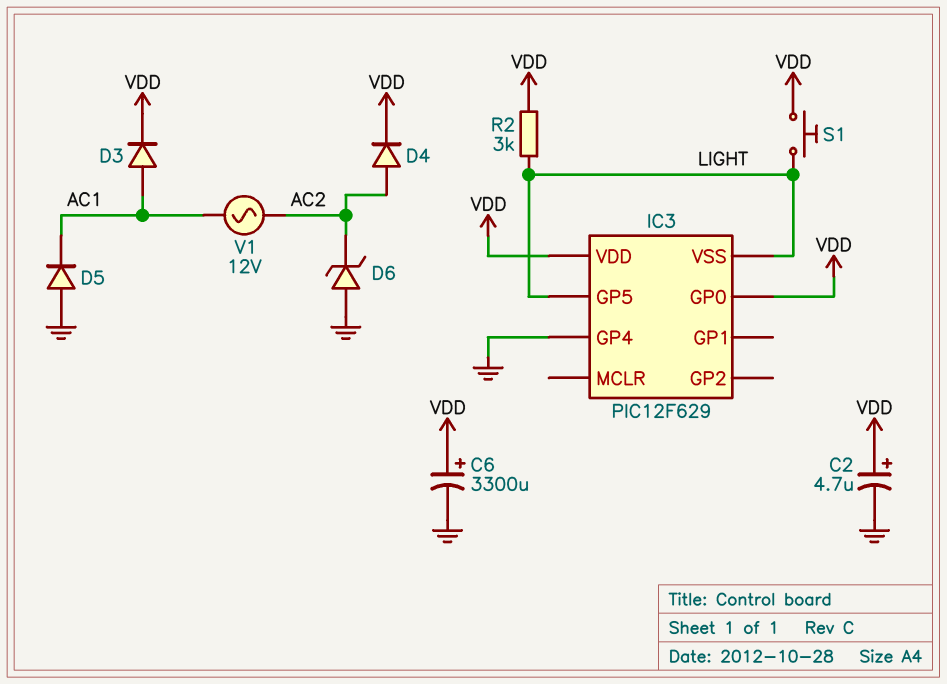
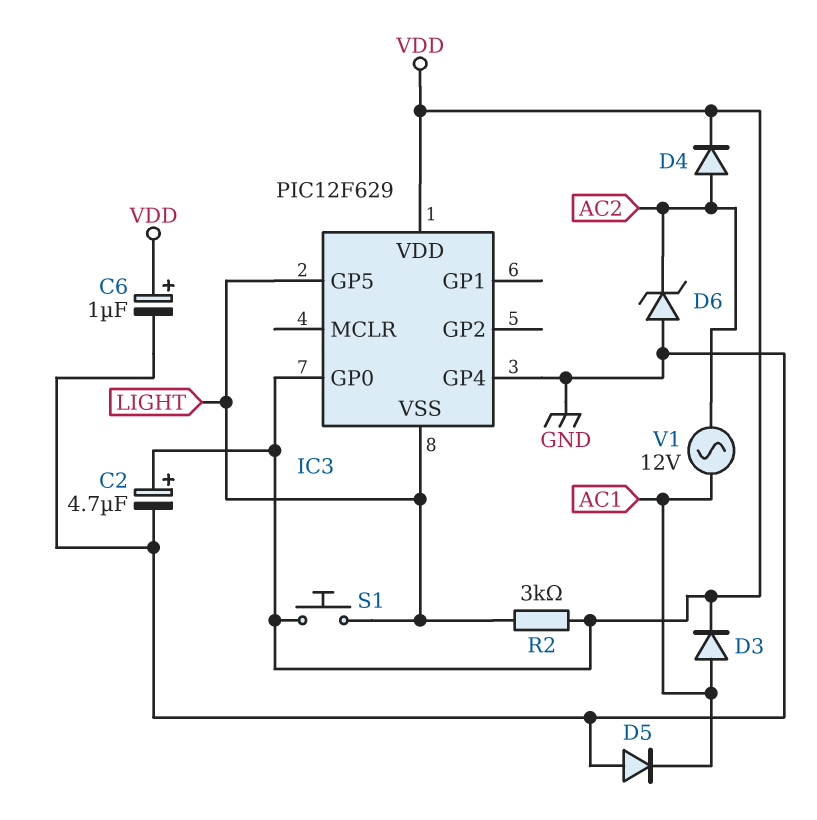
C6: 3300uF (plus VDD, minus GND) -> 1uF (plus VDD, minus GND)

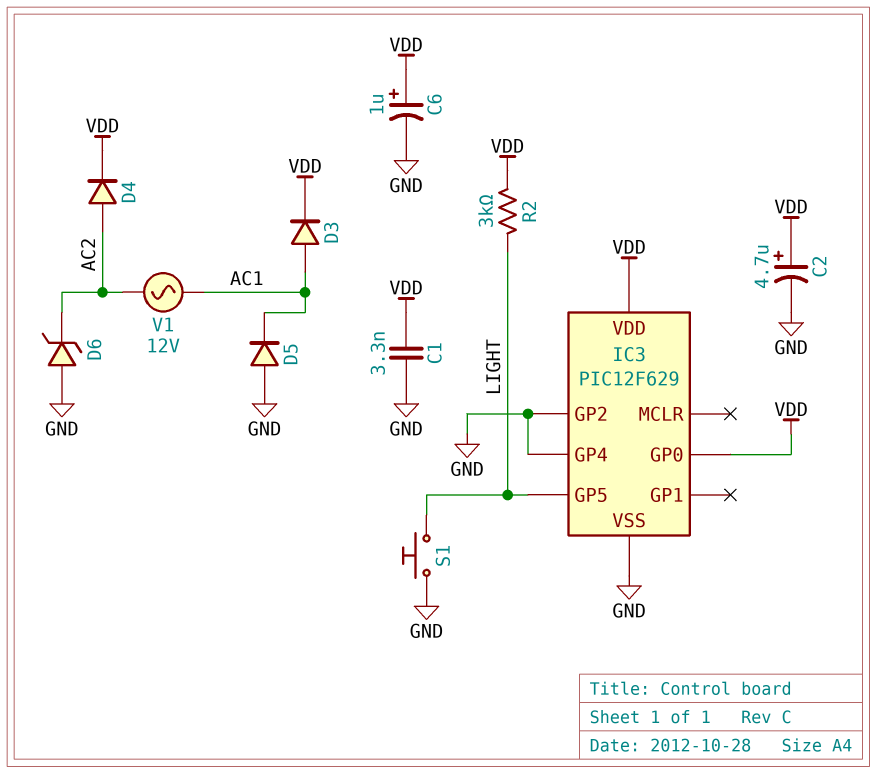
C1: none -> 3.3nF (GND, VDD)
IC3 pin GP2: none -> GND
IC3 pin VSS: LIGHT -> GND
S1: button (LIGHT, VDD) -> button (GND, LIGHT)

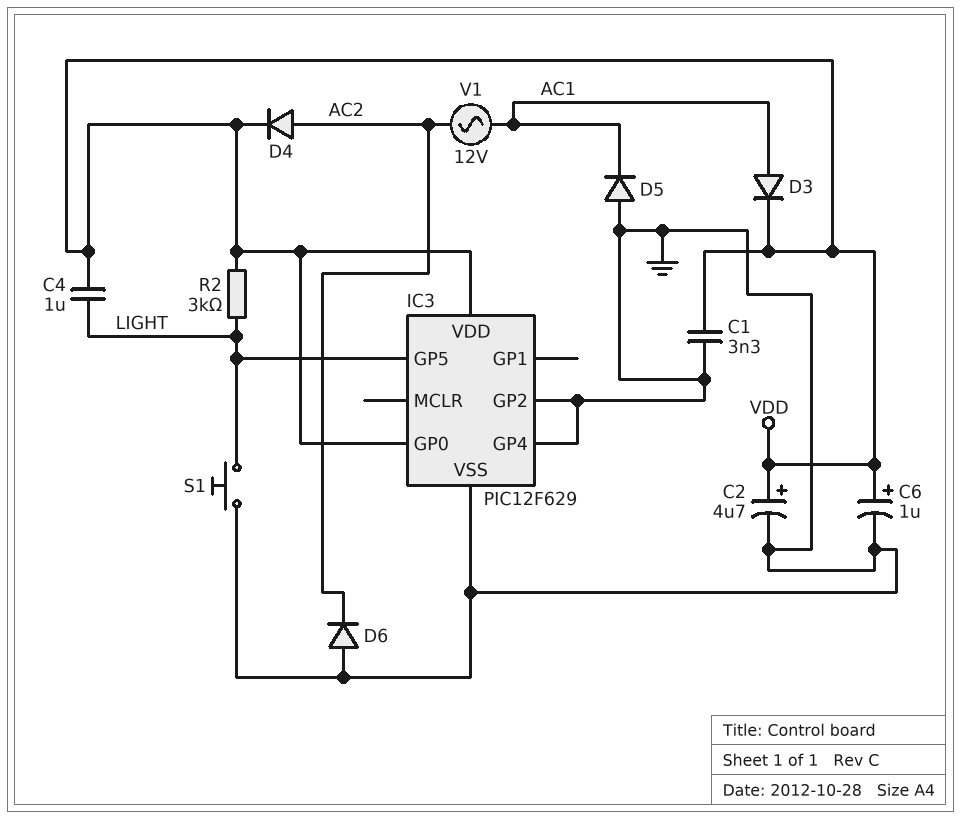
C4: none -> 1uF (LIGHT, VDD)
D6: zener (A GND, K AC2) -> diode (A GND, K AC2)

